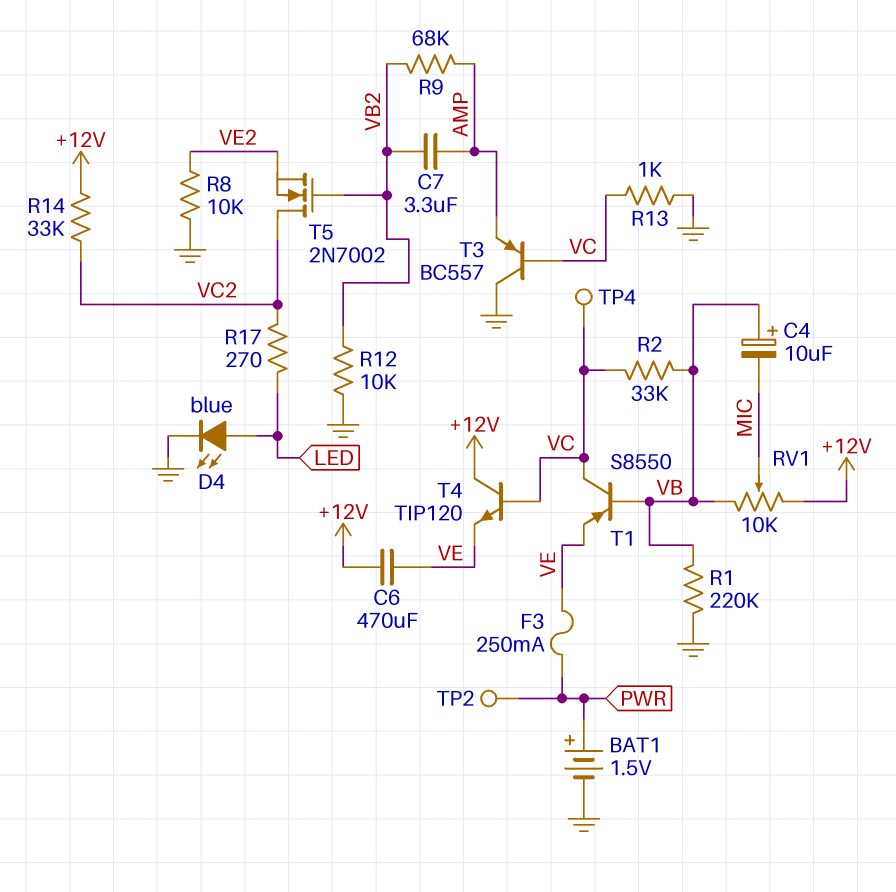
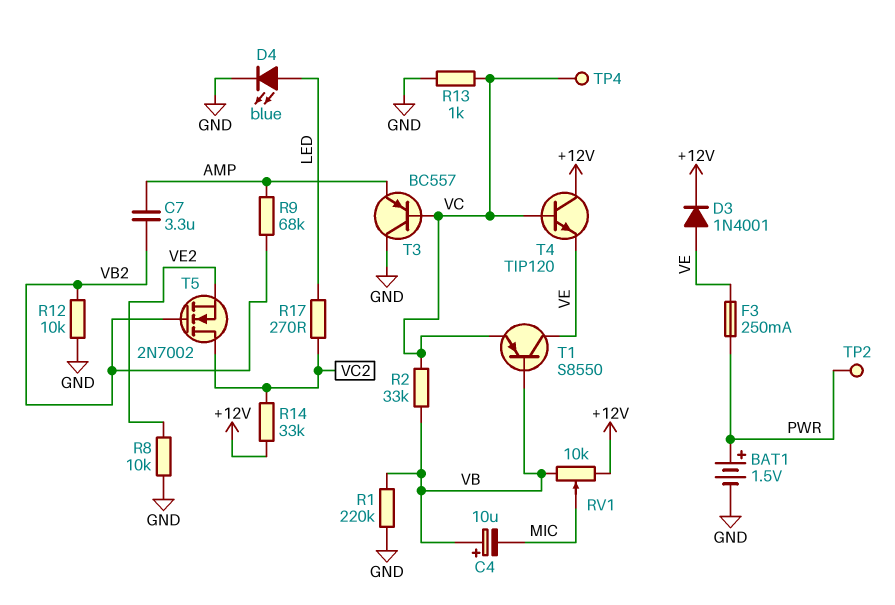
C6: 470uF (+12V, VE) -> none
D3: none -> diode 1N4001 (A VE, K +12V)
T1: PNP S8550 (B VB, C VC, E VE) -> PNP S8550 (B VB, C VE, E VC)

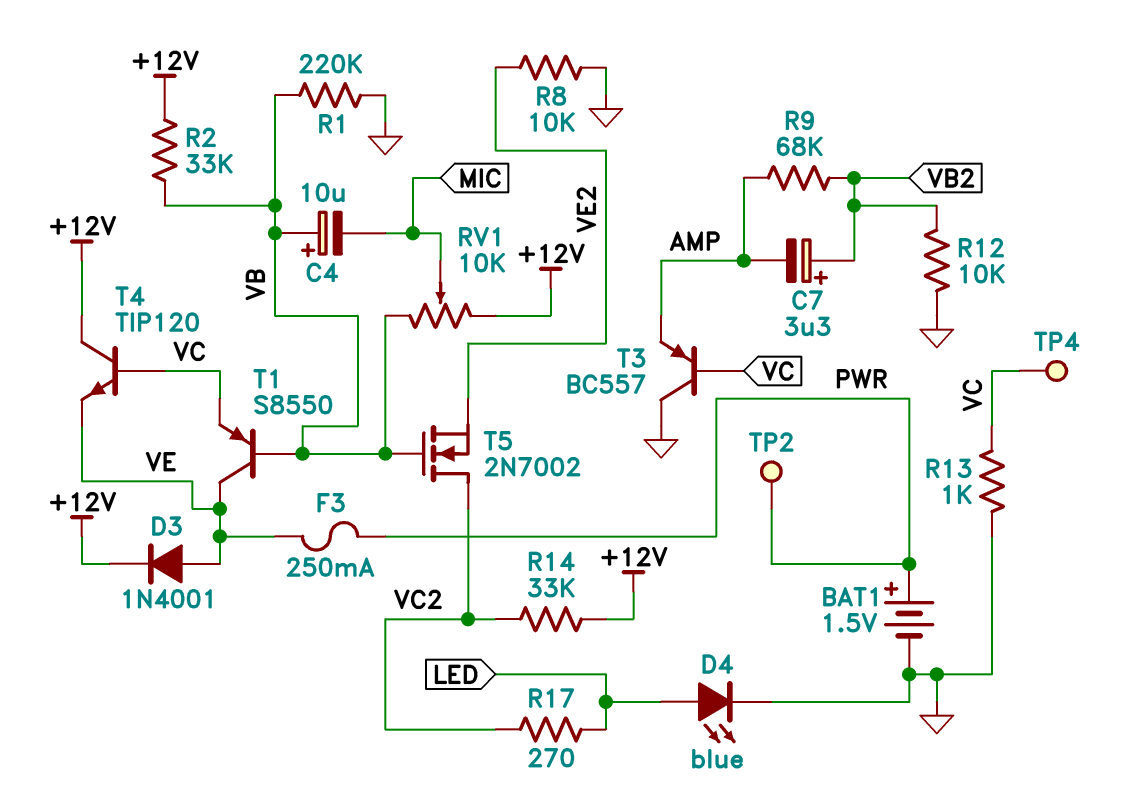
C7: 3.3uF (AMP, VB2) -> 3.3uF (plus VB2, minus AMP)
R2: 33k (VB, VC) -> 33k (+12V, VB)
T5: NMOS 2N7002 (G VB2, D VC2, S VE2) -> NMOS 2N7002 (G VB, D VC2, S VE2)

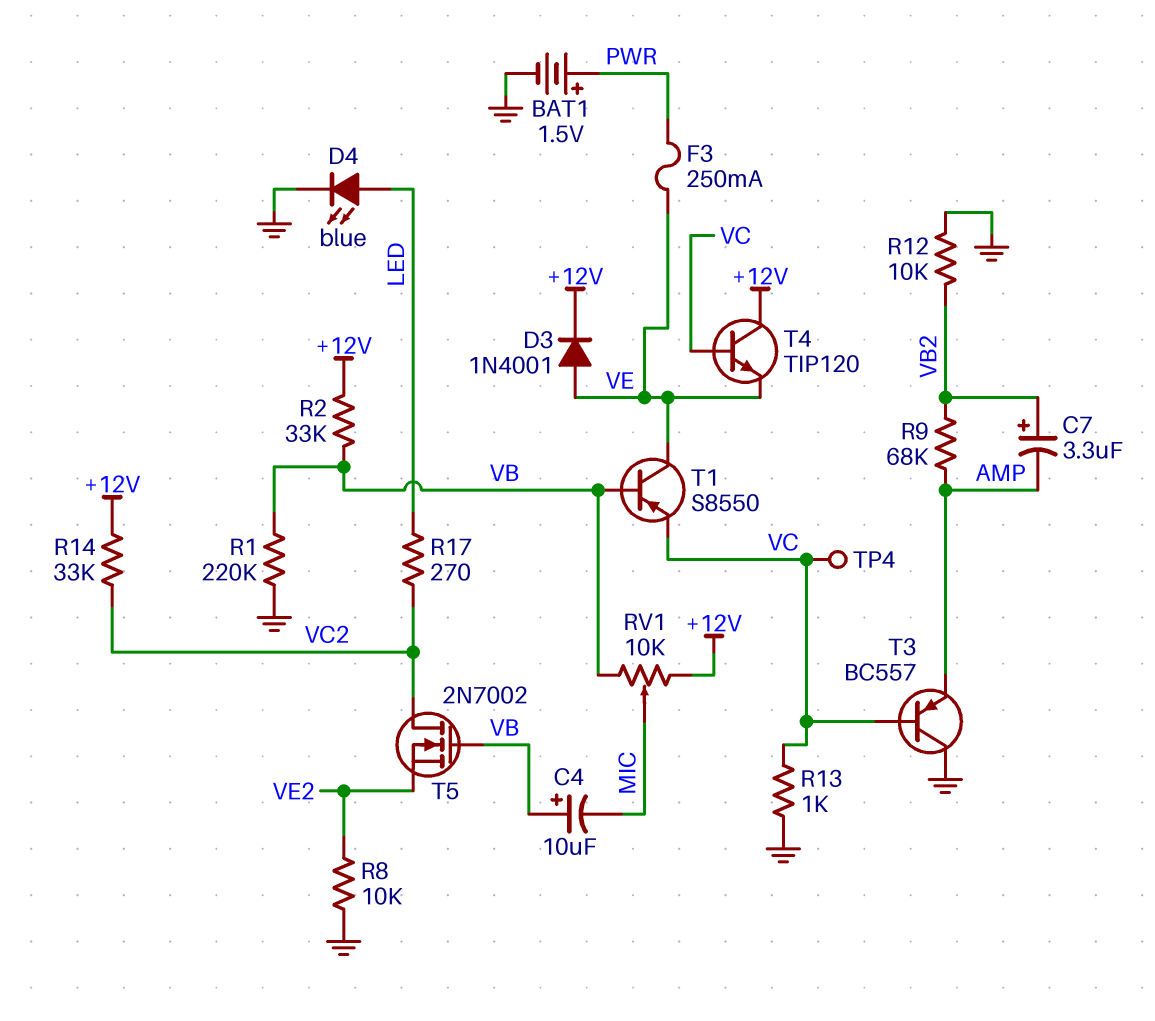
TP2: test point (PWR) -> none

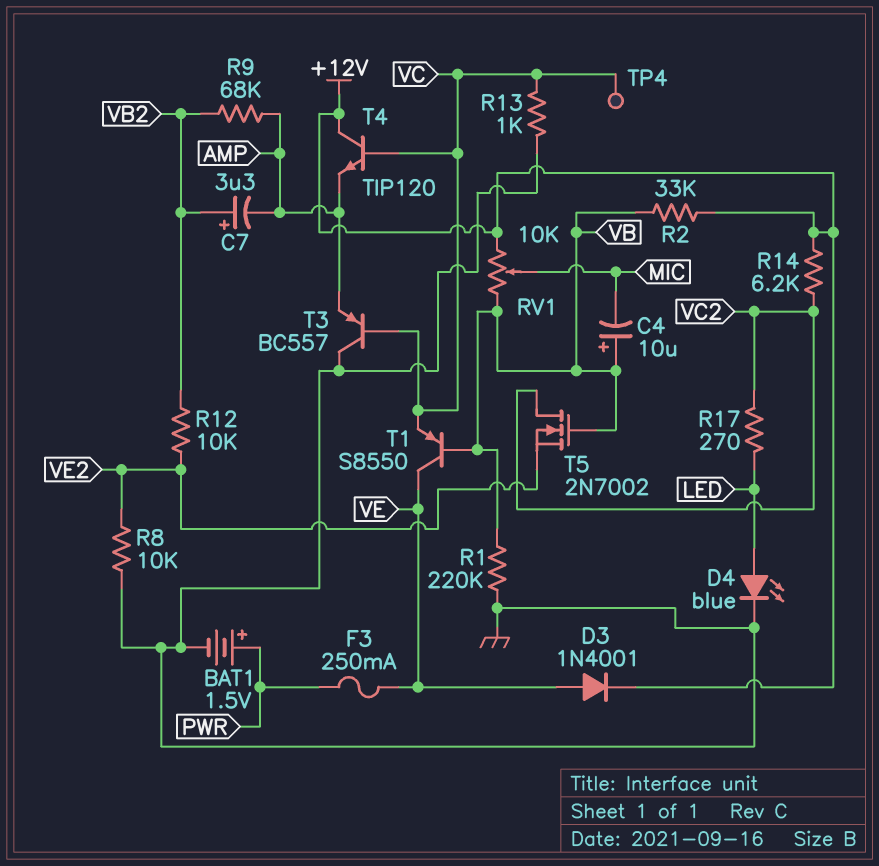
R12: 10k (GND, VB2) -> 10k (VB2, VE2)
R14: 33k (+12V, VC2) -> 6.2k (+12V, VC2)
T4: NPN TIP120 (B VC, C +12V, E VE) -> NPN TIP120 (B VC, C +12V, E AMP)

